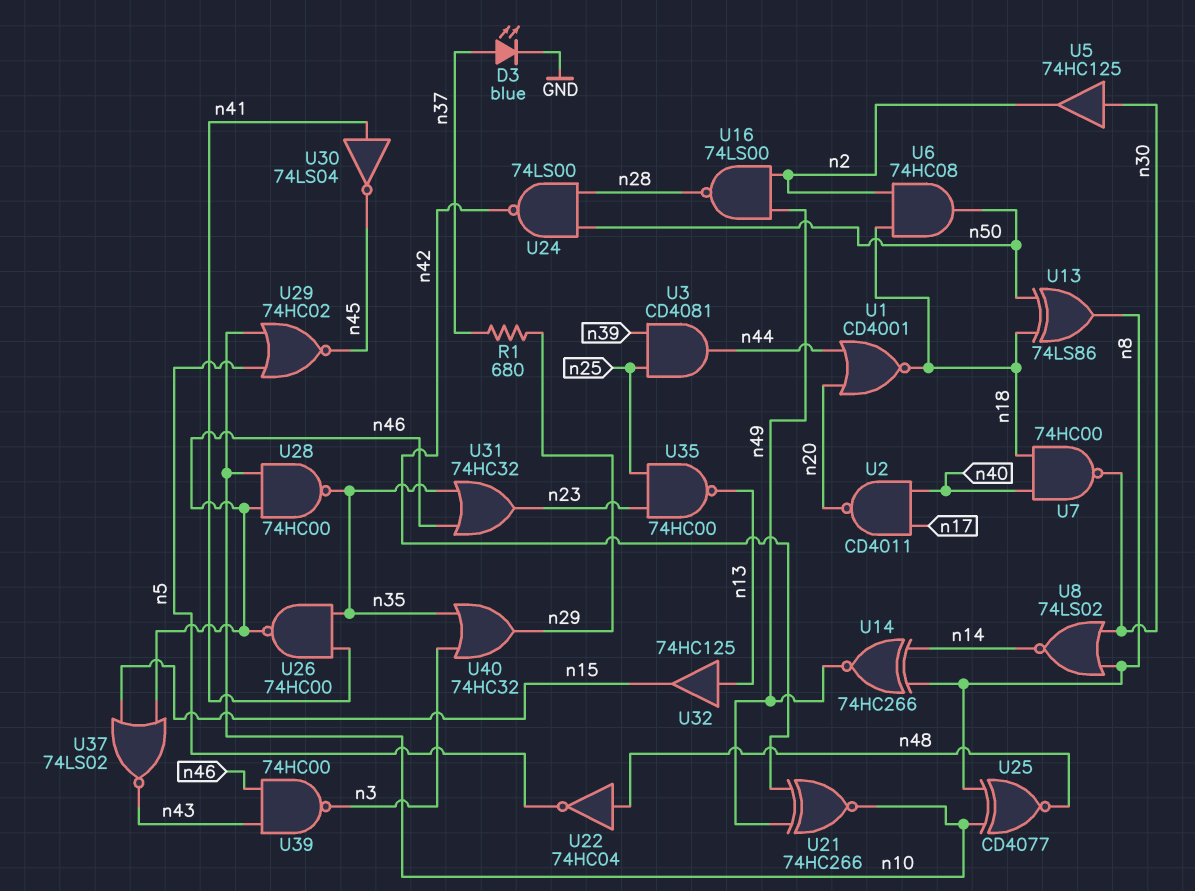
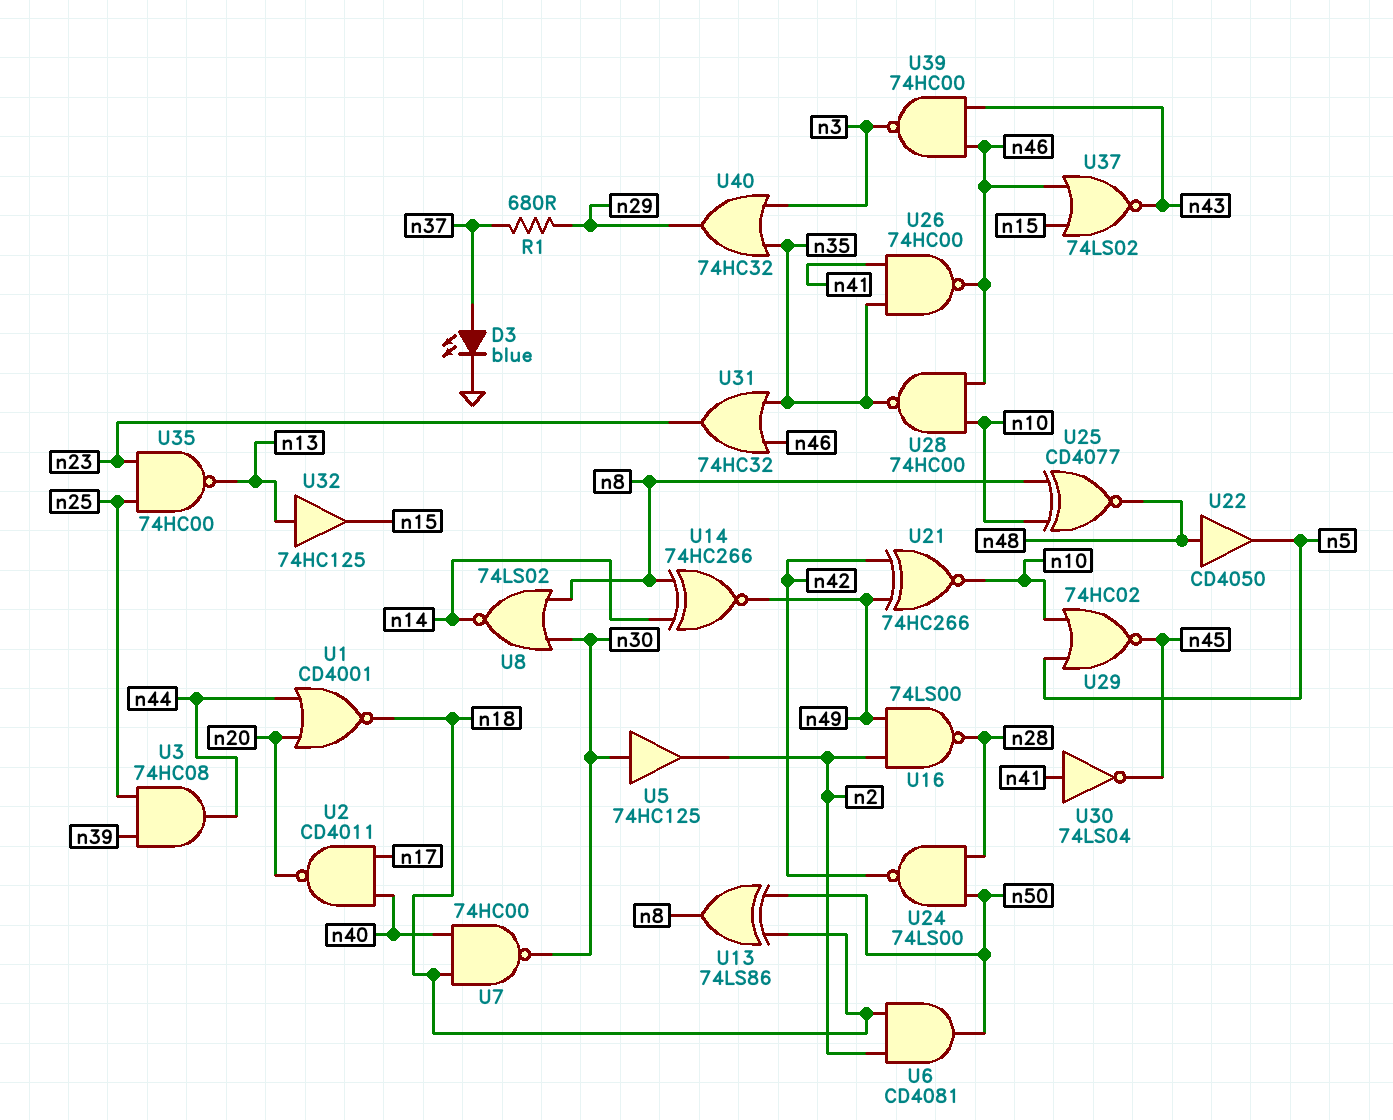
U3: AND CD4081 (in n25, in n39, out n44) -> AND 74HC08 (in n25, in n39, out n44)
U6: AND 74HC08 (in n2, in n18, out n50) -> AND CD4081 (in n2, in n18, out n50)
U22: NOT 74HC04 (in n48, out n5) -> buffer CD4050 (in n48, out n5)

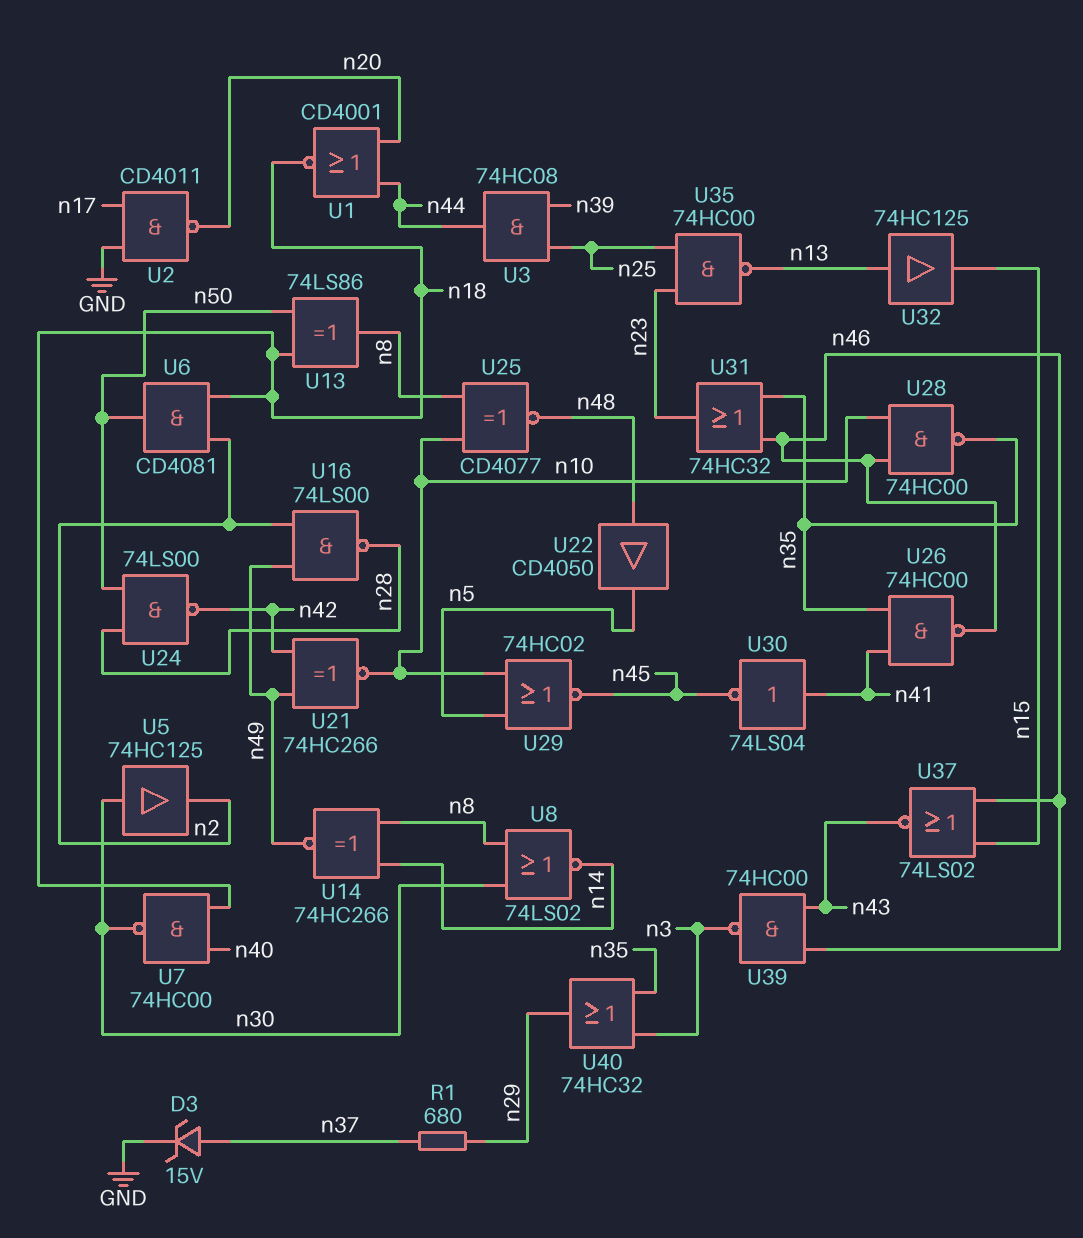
D3: LED blue (A n37, K GND) -> zener 15V (A n37, K GND)
U2: NAND CD4011 (in n17, in n40, out n20) -> NAND CD4011 (in GND, in n17, out n20)

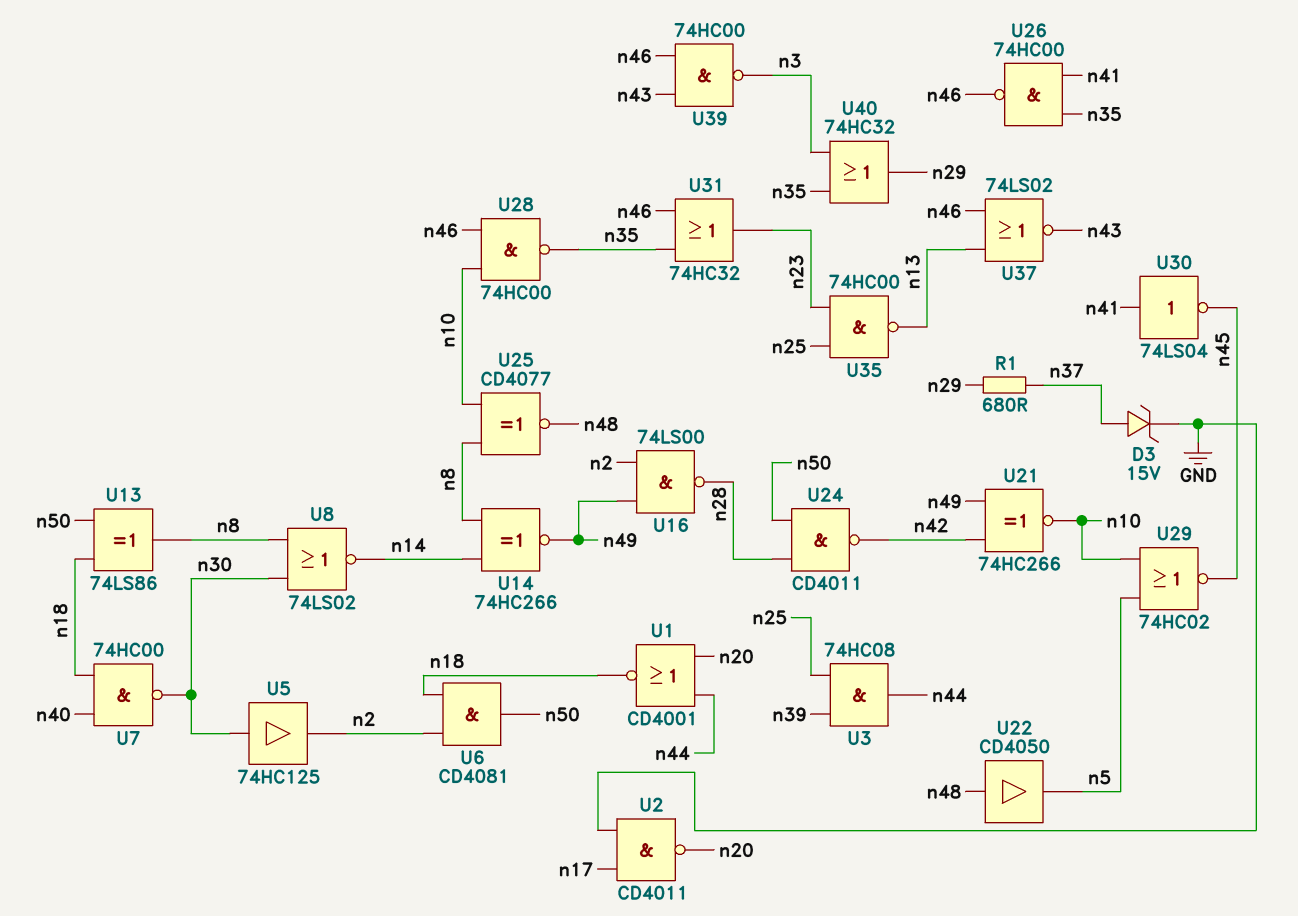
U24: NAND 74LS00 (in n28, in n50, out n42) -> NAND CD4011 (in n28, in n50, out n42)
U32: buffer 74HC125 (in n13, out n15) -> none
U37: NOR 74LS02 (in n15, in n46, out n43) -> NOR 74LS02 (in n13, in n46, out n43)

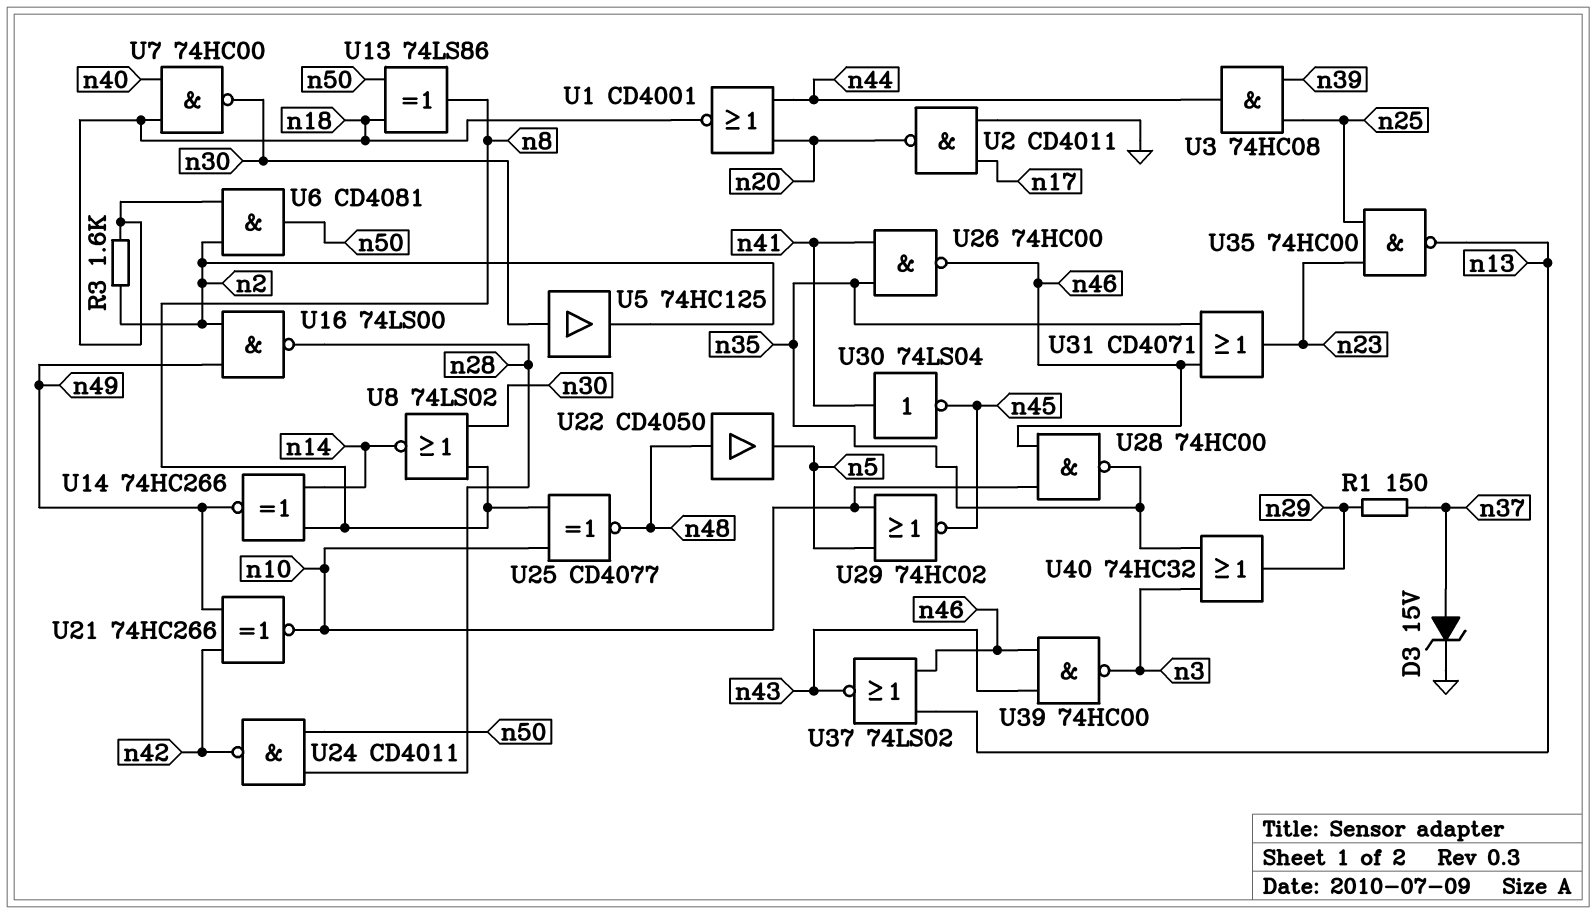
R1: 680 (n29, n37) -> 150 (n29, n37)
R3: none -> 1.6k (n2, n18)
U31: OR 74HC32 (in n35, in n46, out n23) -> OR CD4071 (in n35, in n46, out n23)

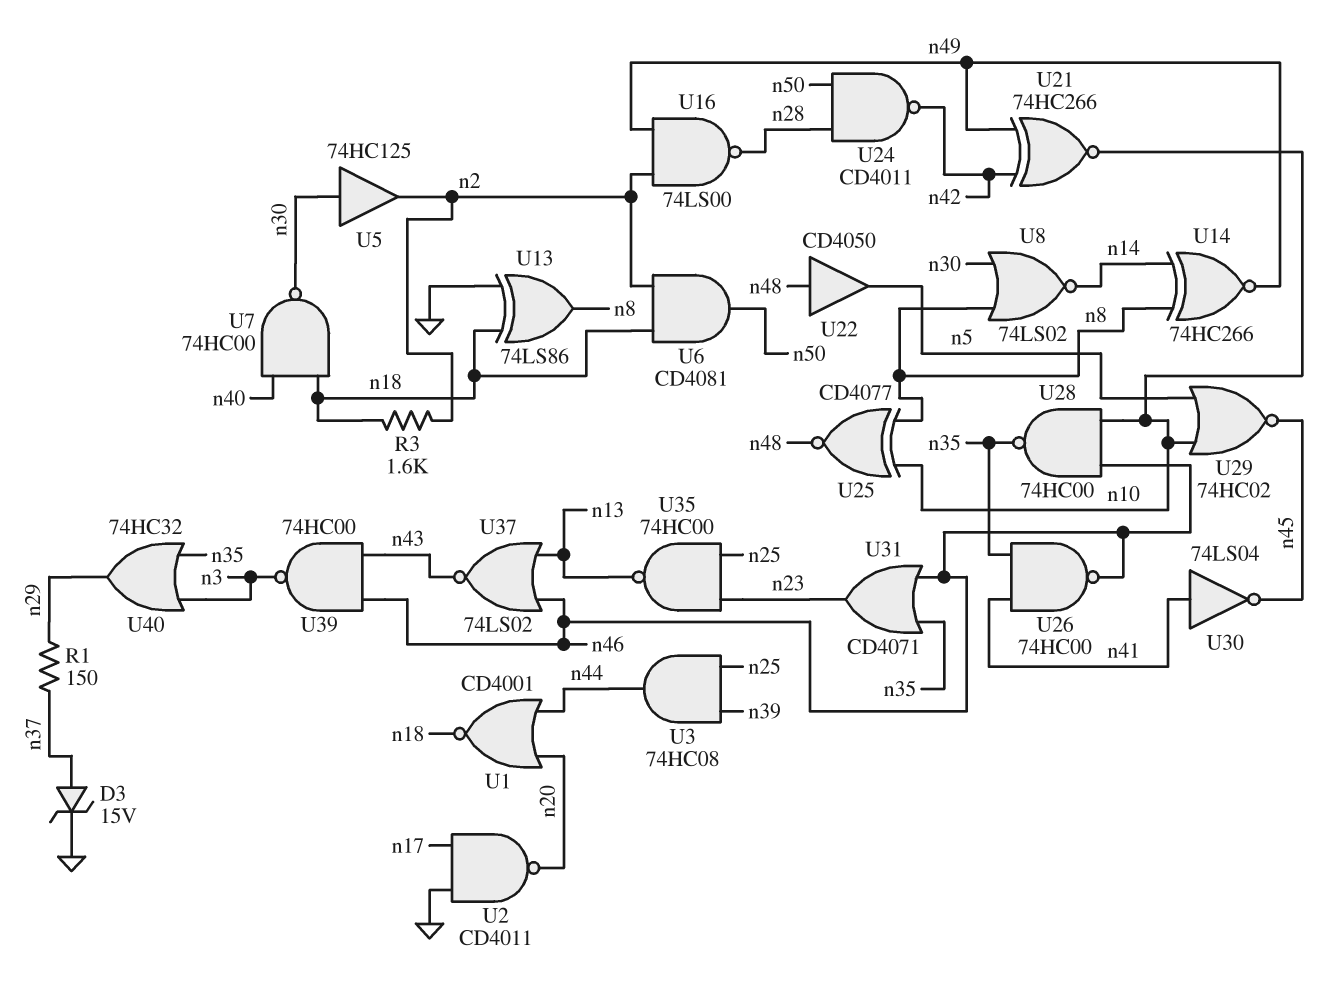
U13: XOR 74LS86 (in n18, in n50, out n8) -> XOR 74LS86 (in GND, in n18, out n8)

